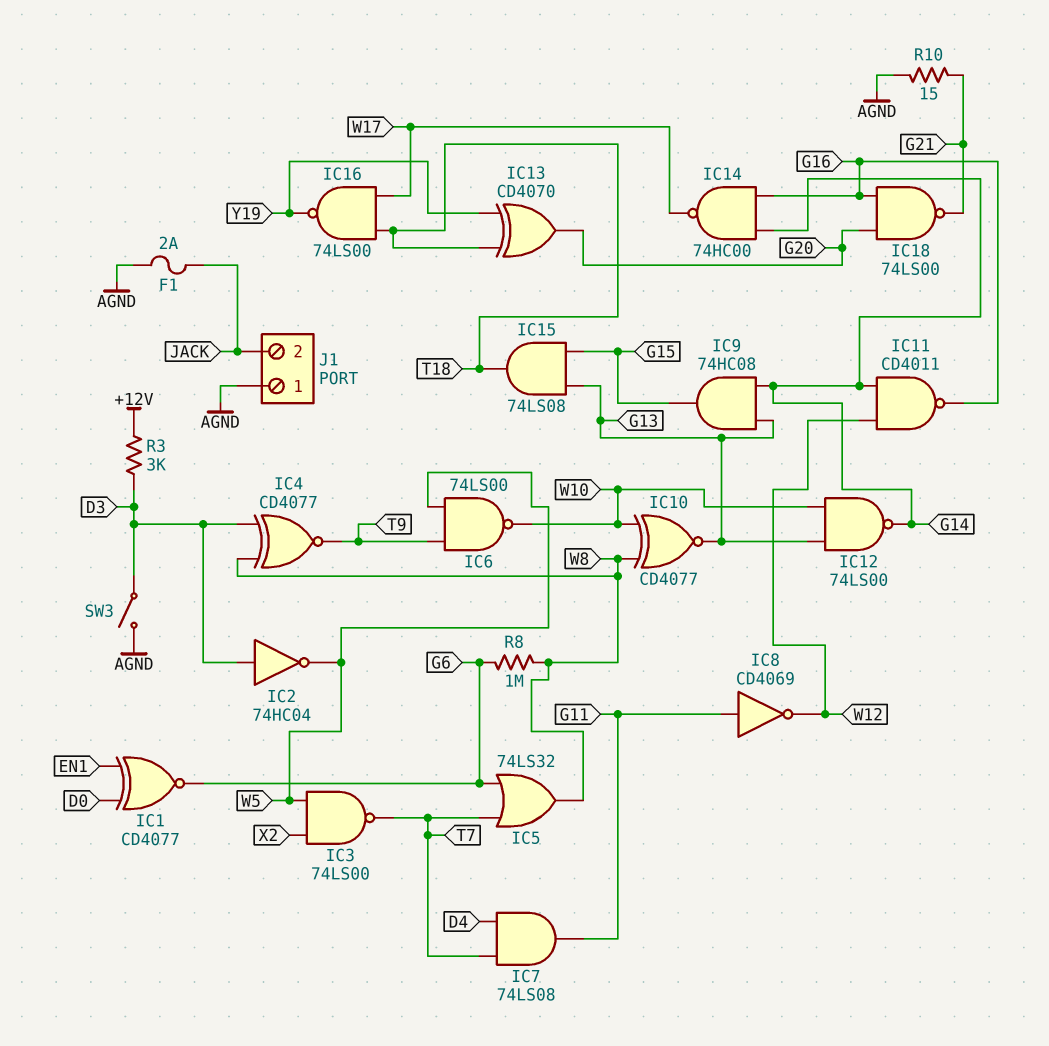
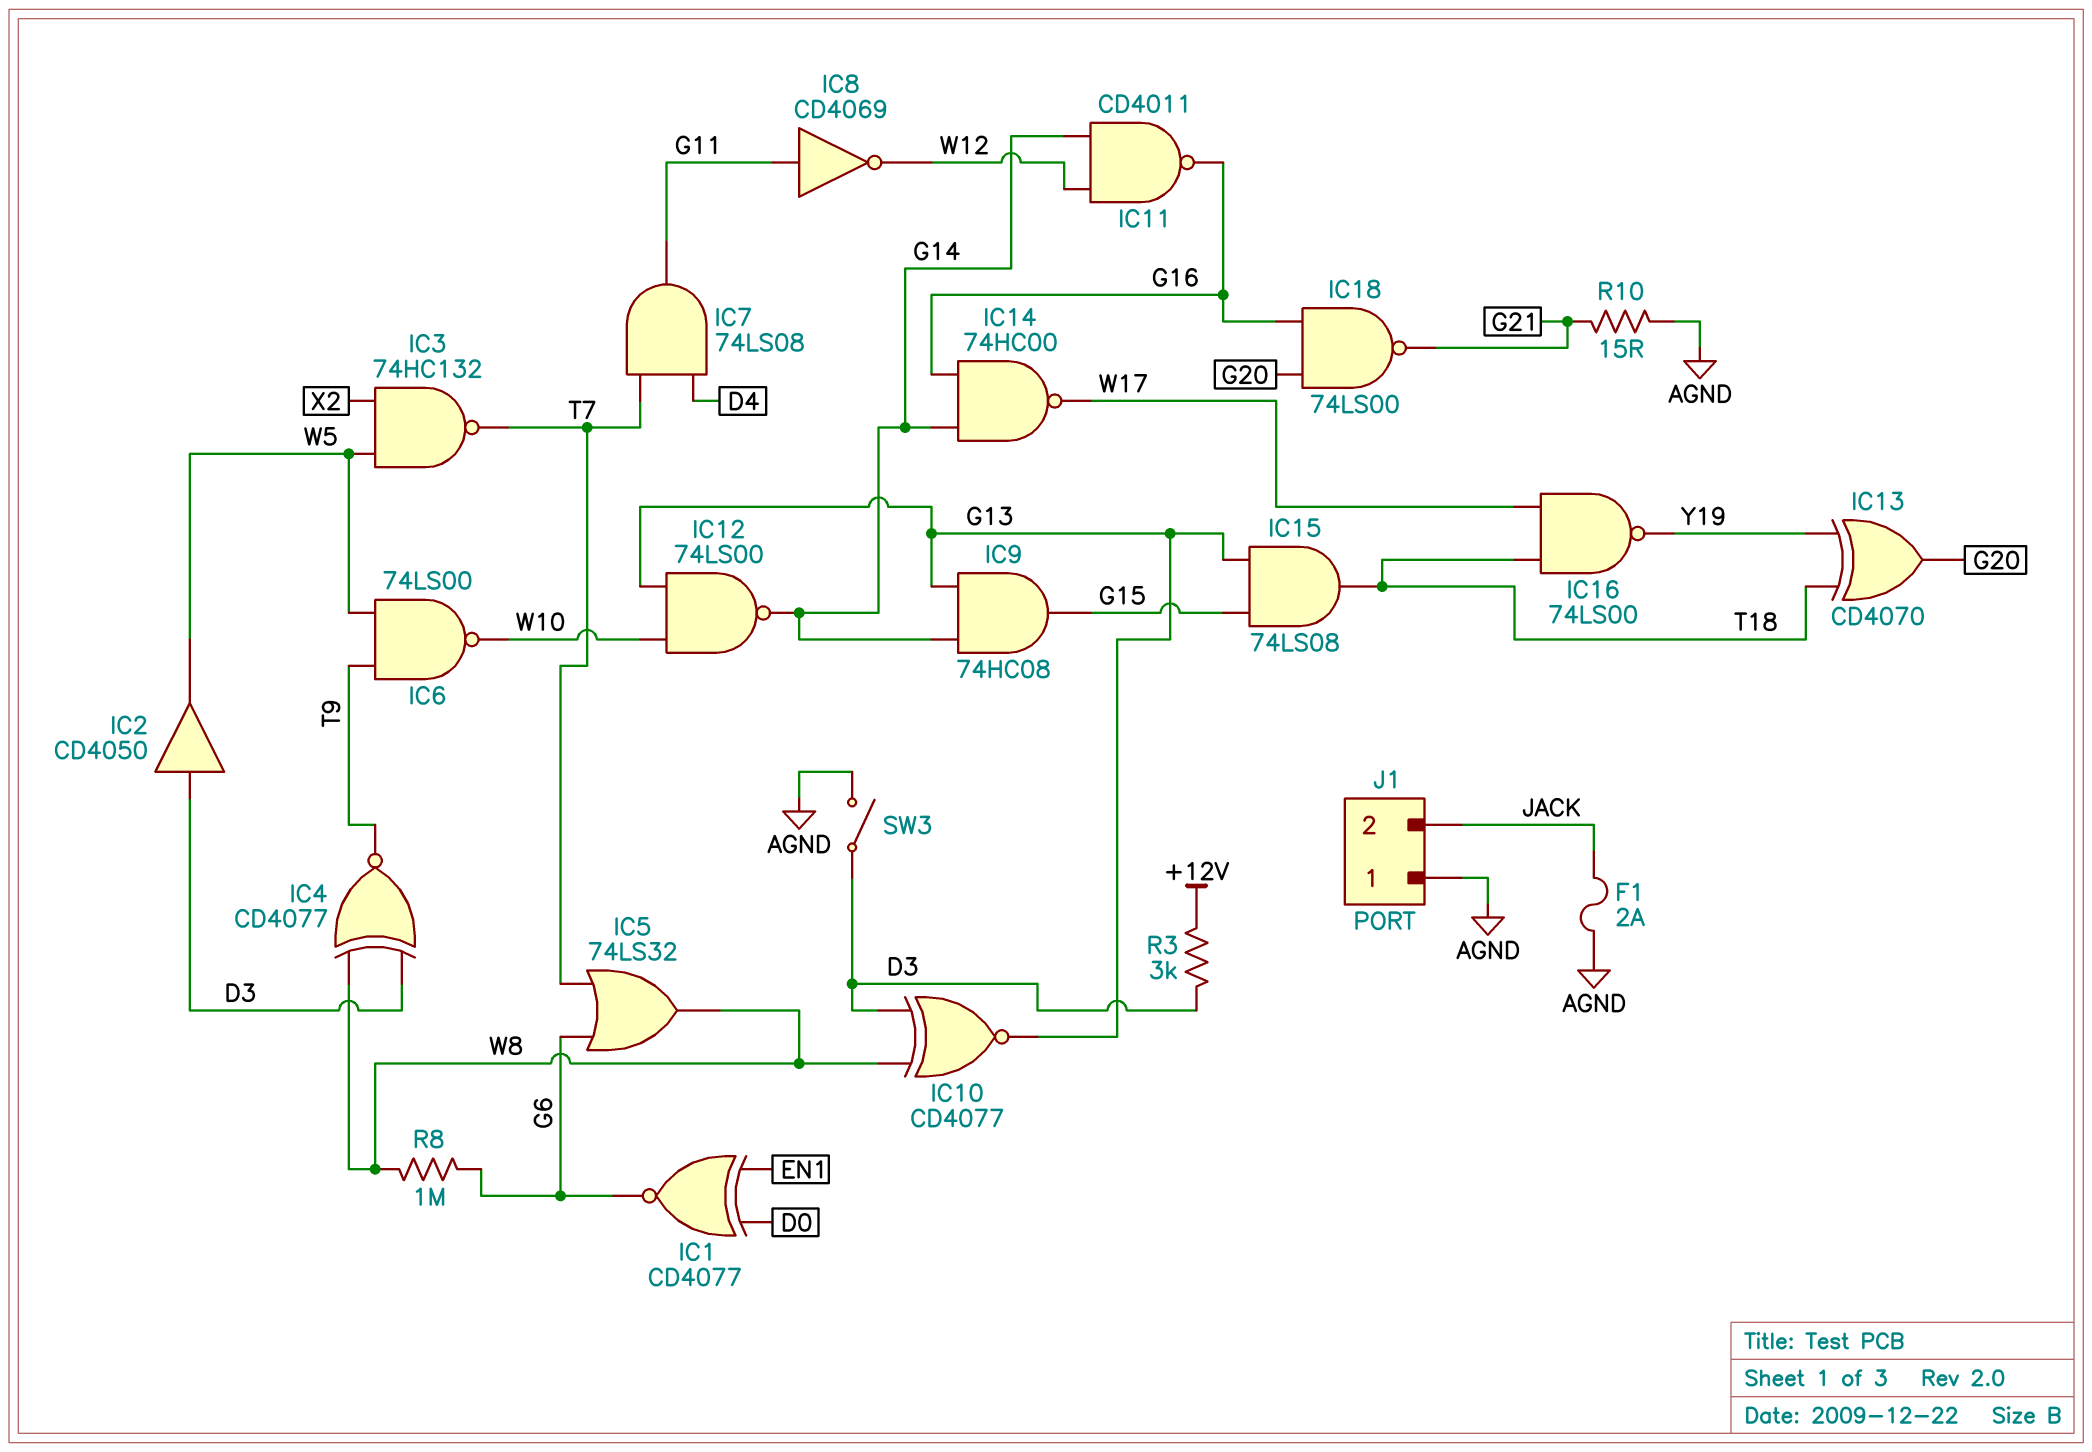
IC2: NOT 74HC04 (in D3, out W5) -> buffer CD4050 (in D3, out W5)
IC3: NAND 74LS00 (in W5, in X2, out T7) -> NAND 74HC132 (in W5, in X2, out T7)
IC10: XNOR CD4077 (in W8, in W10, out G13) -> XNOR CD4077 (in D3, in W8, out G13)

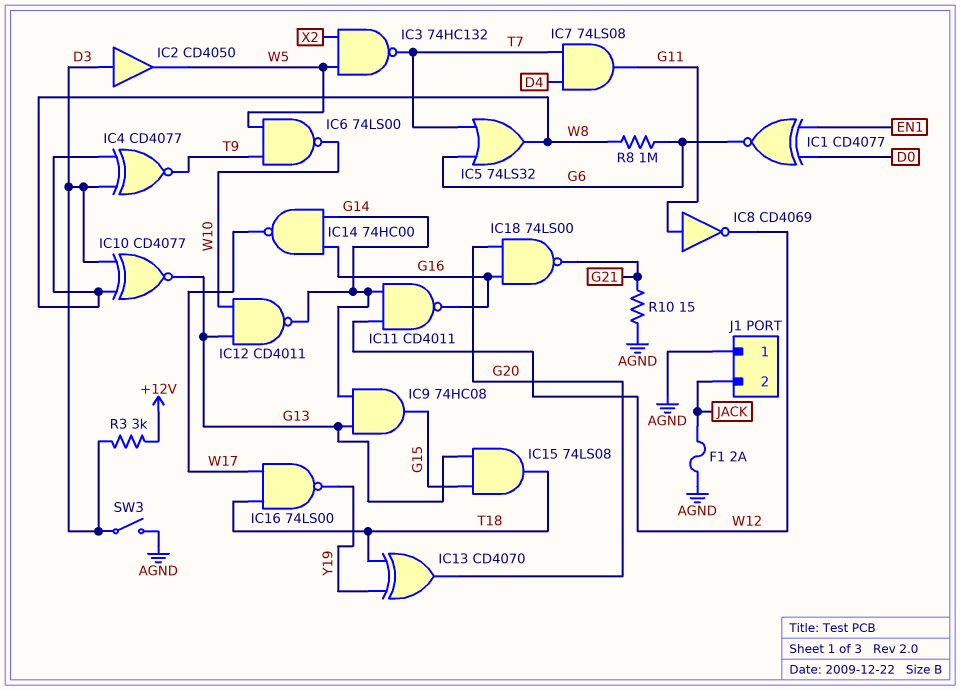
IC12: NAND 74LS00 (in G13, in W10, out G14) -> NAND CD4011 (in G13, in W10, out G14)

